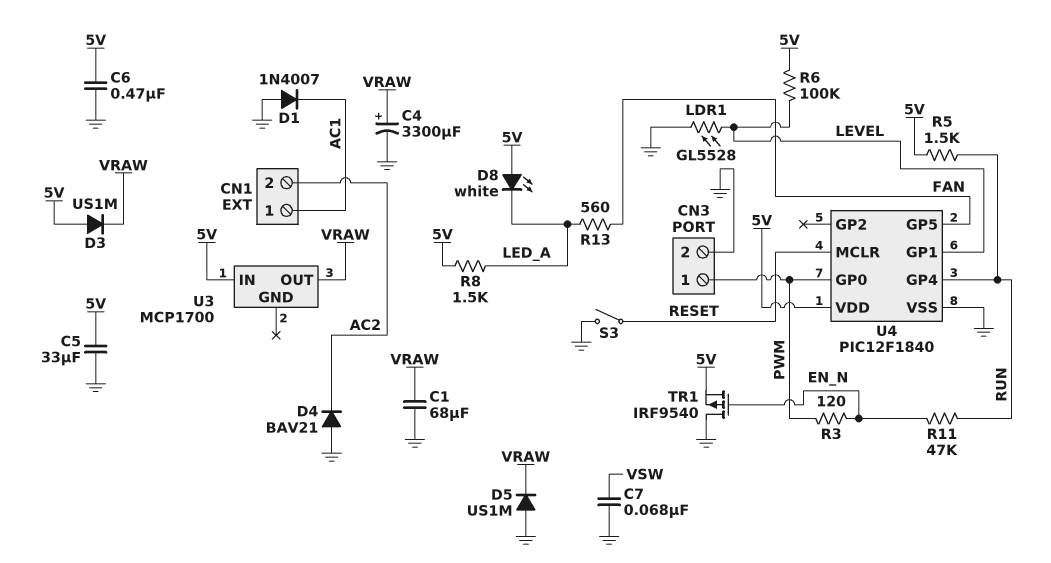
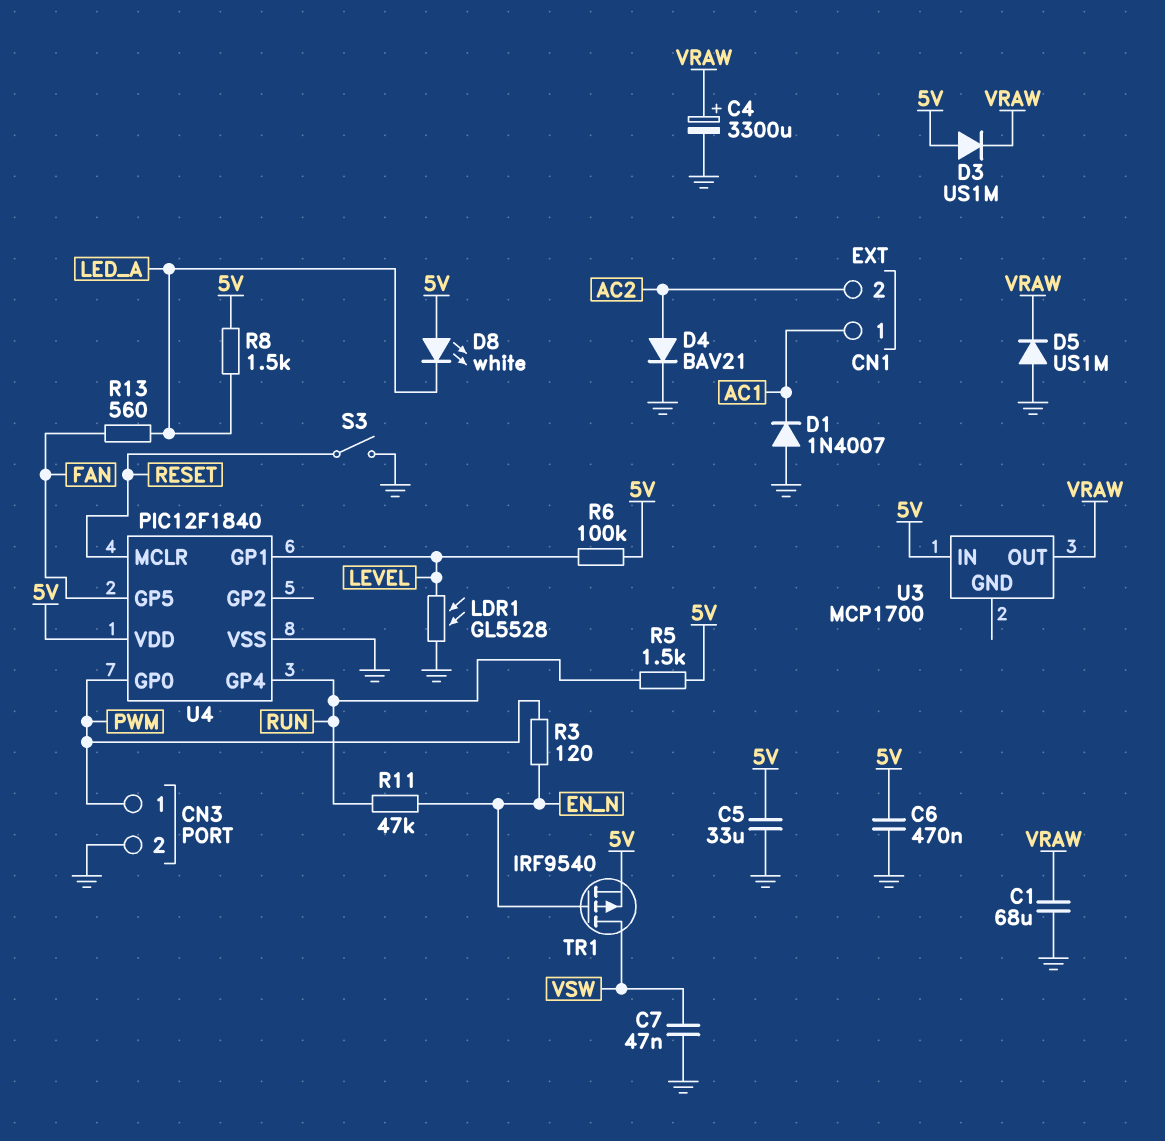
C7: 68nF (GND, VSW) -> 47nF (GND, VSW)
D4: diode BAV21 (A GND, K AC2) -> diode BAV21 (A AC2, K GND)
TR1: PMOS IRF9540 (G EN_N, D GND, S 5V) -> PMOS IRF9540 (G EN_N, D VSW, S 5V)

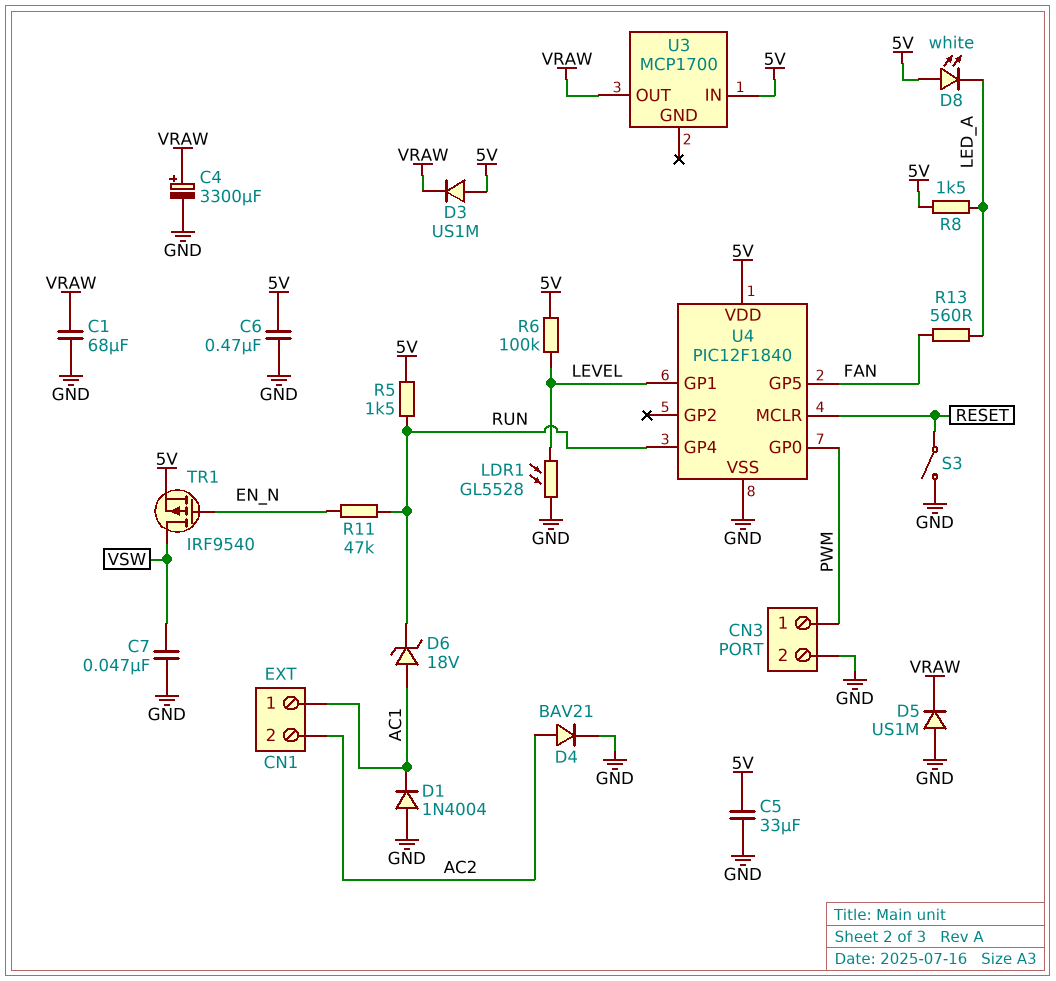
D1: diode 1N4007 (A GND, K AC1) -> diode 1N4004 (A GND, K AC1)
D6: none -> zener 18V (A AC1, K RUN)
R3: 120 (EN_N, PWM) -> none

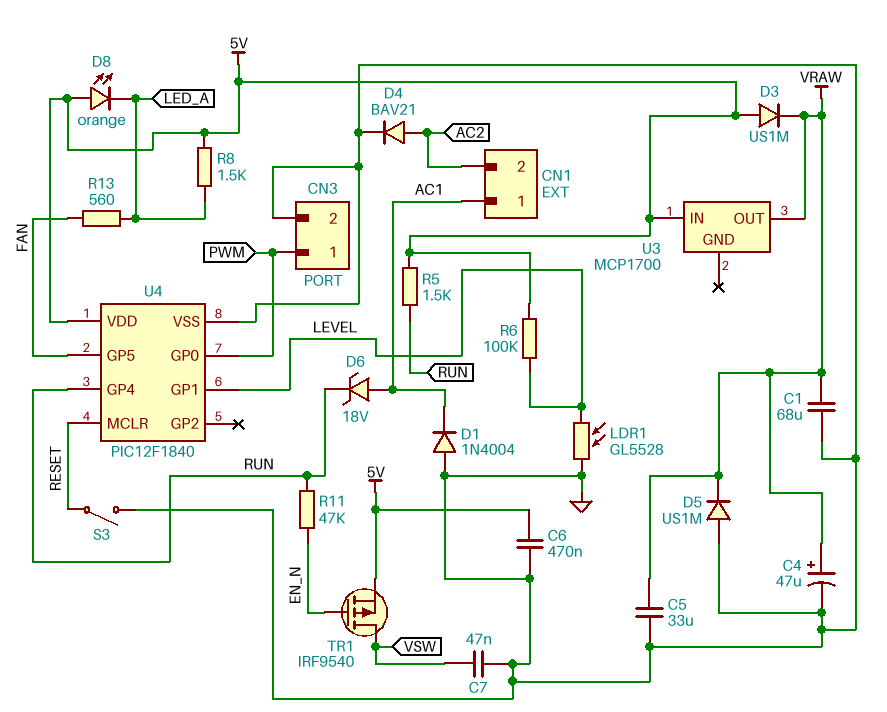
C4: 3300uF (plus VRAW, minus GND) -> 47uF (plus VRAW, minus GND)
C5: 33uF (5V, GND) -> 33uF (GND, VRAW)
D8: LED white (A 5V, K LED_A) -> LED orange (A 5V, K LED_A)

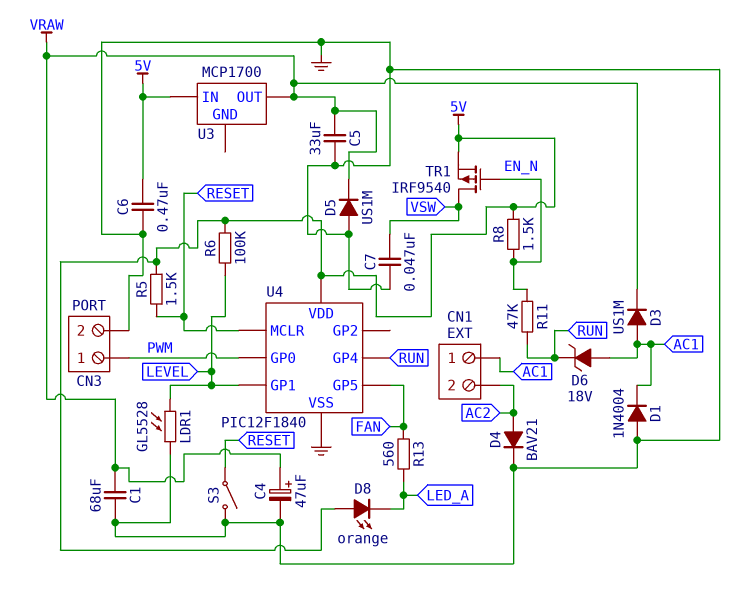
D3: diode US1M (A 5V, K VRAW) -> diode US1M (A AC1, K VRAW)
R5: 1.5k (5V, RUN) -> 1.5k (5V, RESET)
R8: 1.5k (5V, LED_A) -> 1.5k (5V, EN_N)

